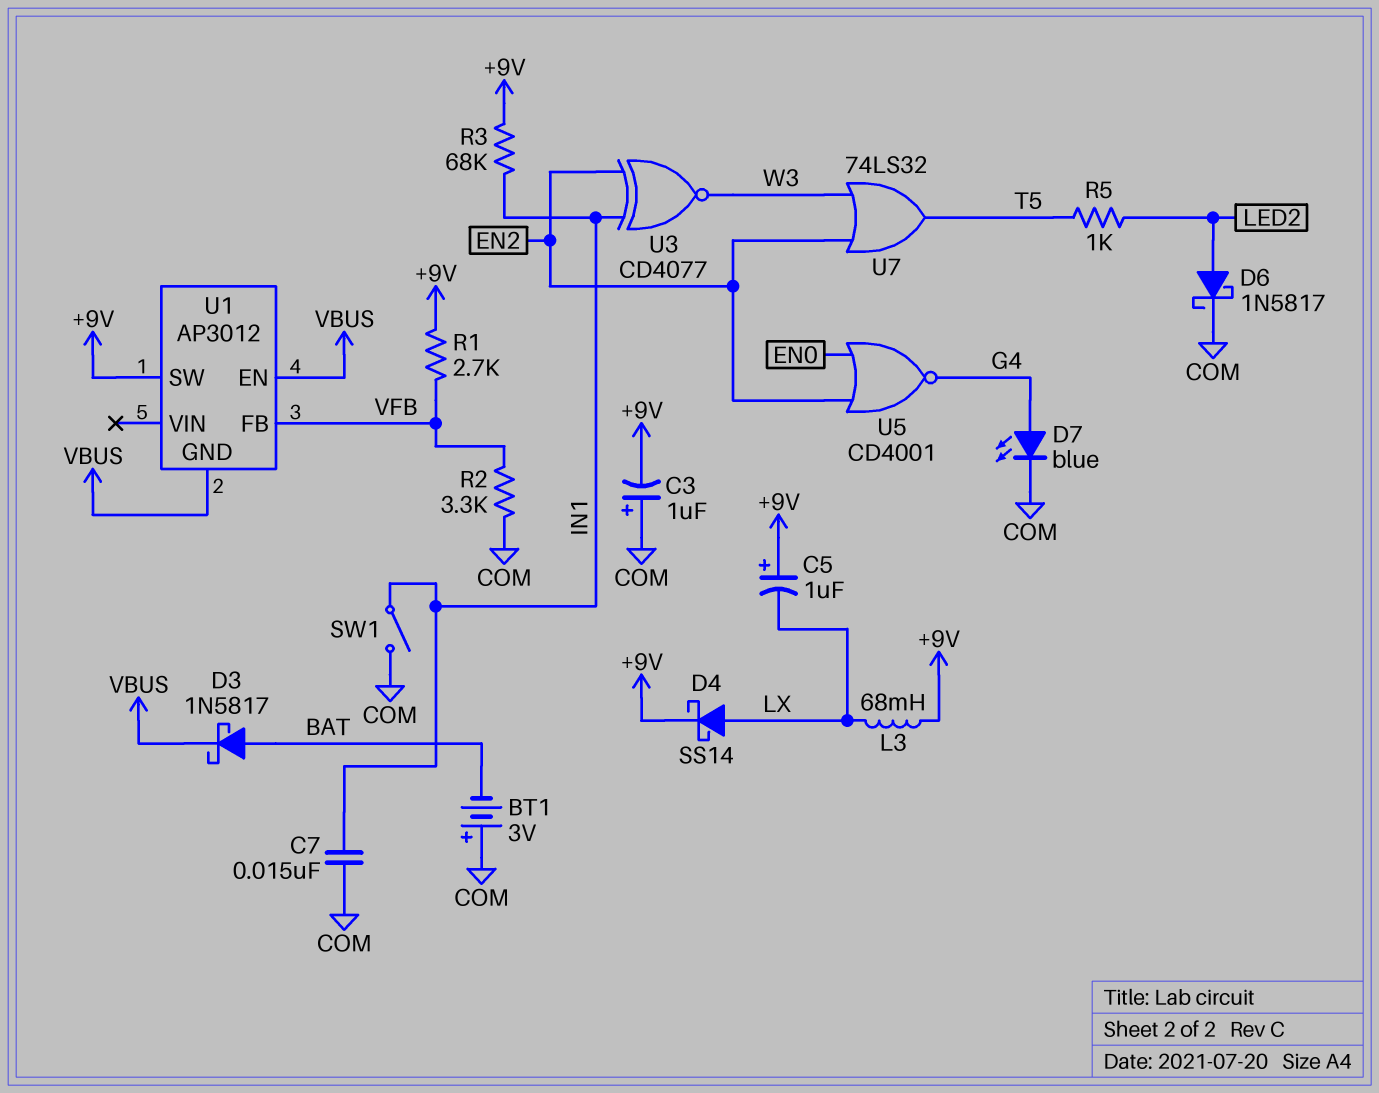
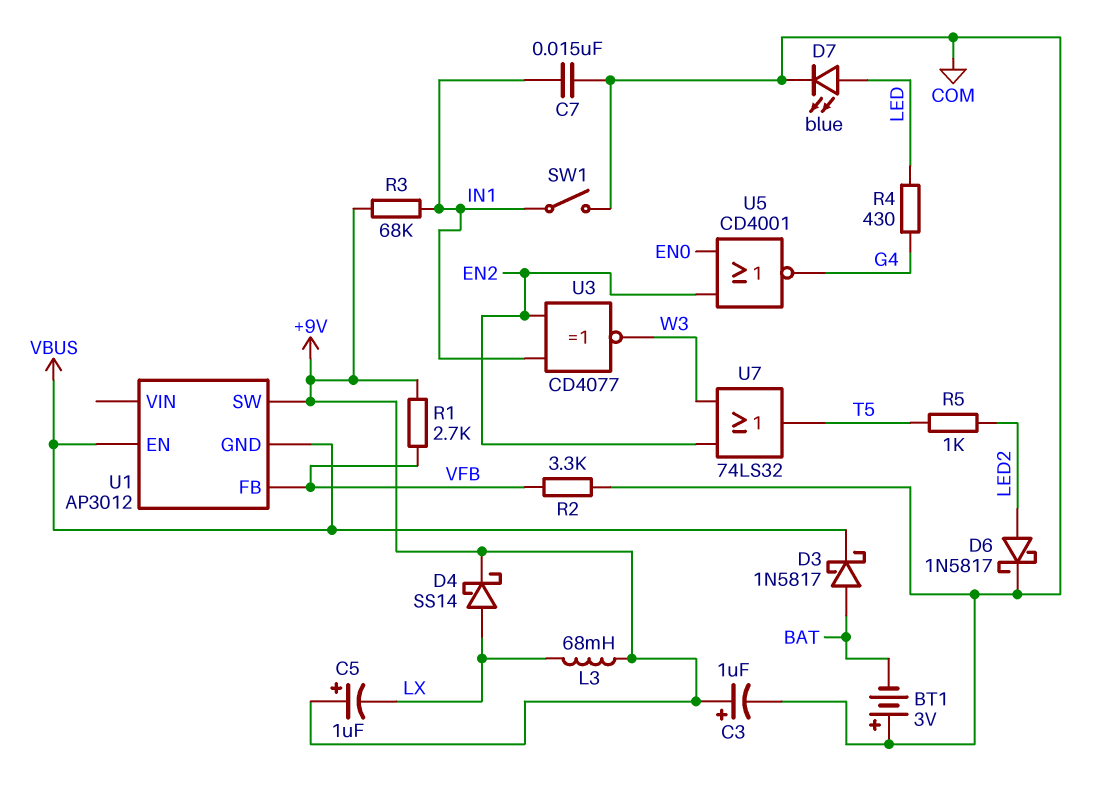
C3: 1uF (plus COM, minus +9V) -> 1uF (plus +9V, minus COM)
D7: LED blue (A G4, K COM) -> LED blue (A LED, K COM)
R4: none -> 430 (G4, LED)

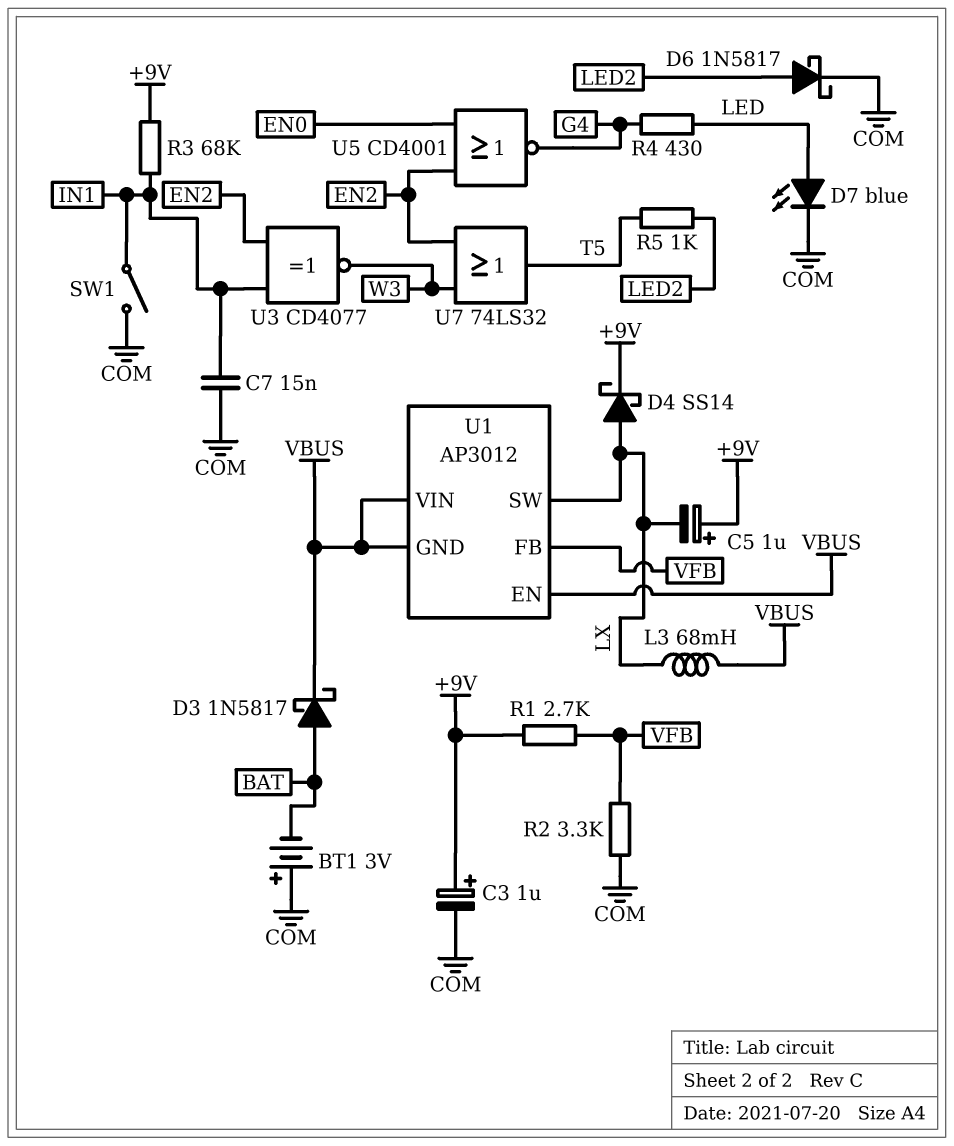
L3: 68mH (+9V, LX) -> 68mH (LX, VBUS)
U1 pin SW: +9V -> LX
U1 pin VIN: none -> VBUS

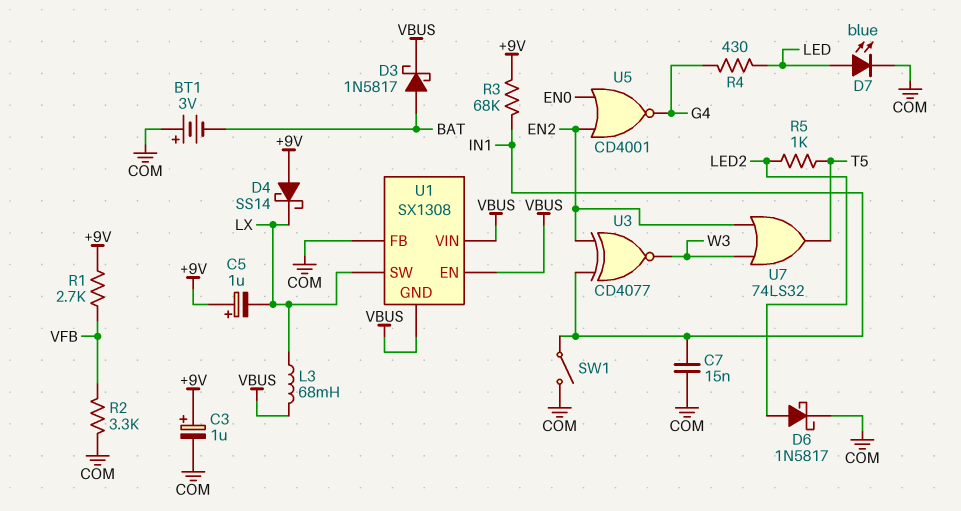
D4: schottky SS14 (A LX, K +9V) -> schottky SS14 (A +9V, K LX)
U1: AP3012 -> SX1308
U1 pin FB: VFB -> COM

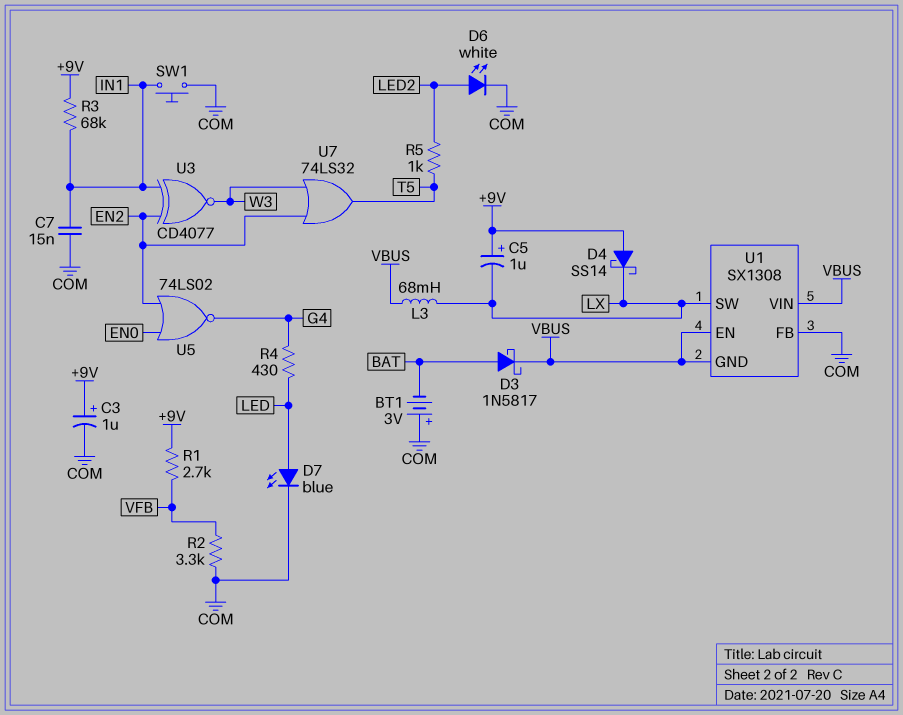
D6: schottky 1N5817 (A LED2, K COM) -> LED white (A LED2, K COM)
SW1: switch (COM, IN1) -> button (COM, IN1)
U5: NOR CD4001 (in EN0, in EN2, out G4) -> NOR 74LS02 (in EN0, in EN2, out G4)

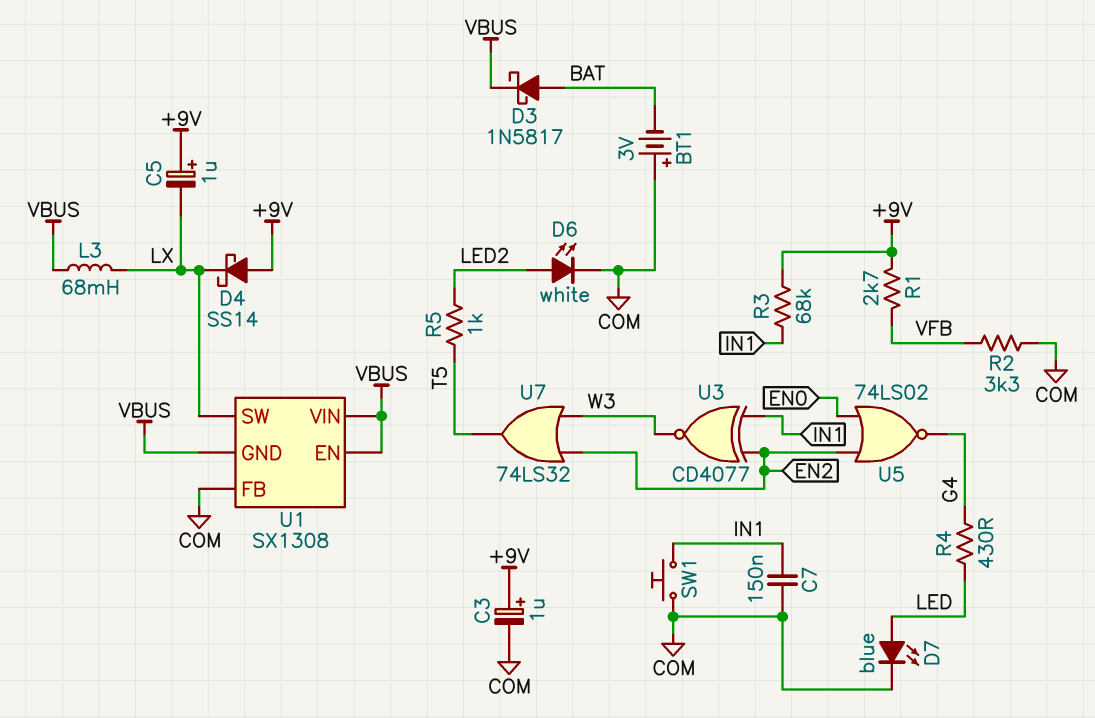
C7: 15nF (COM, IN1) -> 150nF (COM, IN1)

